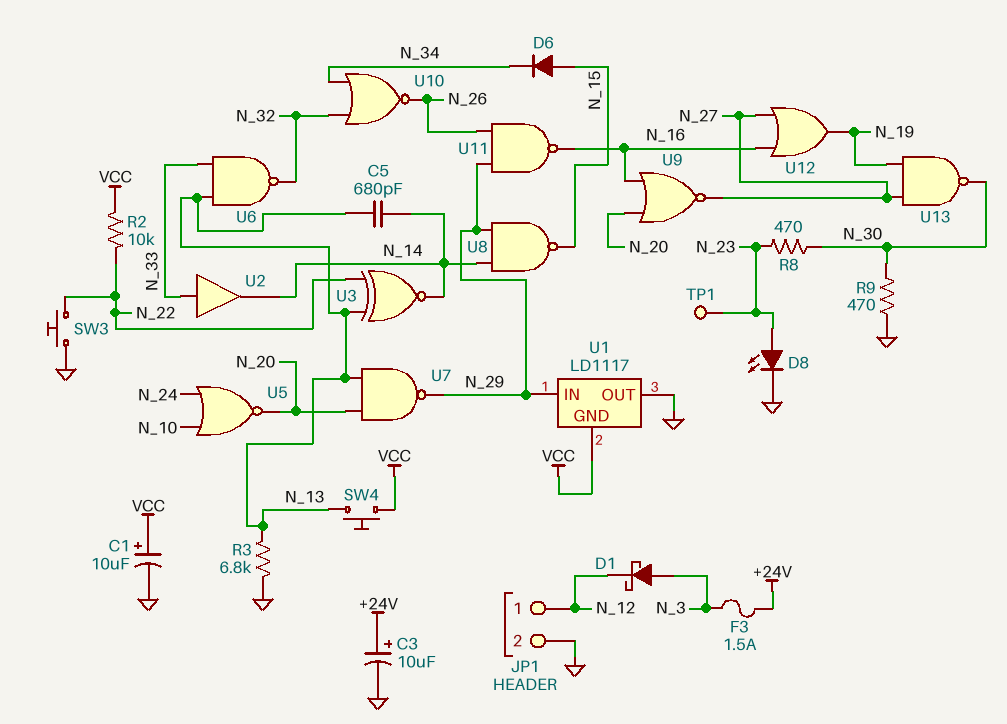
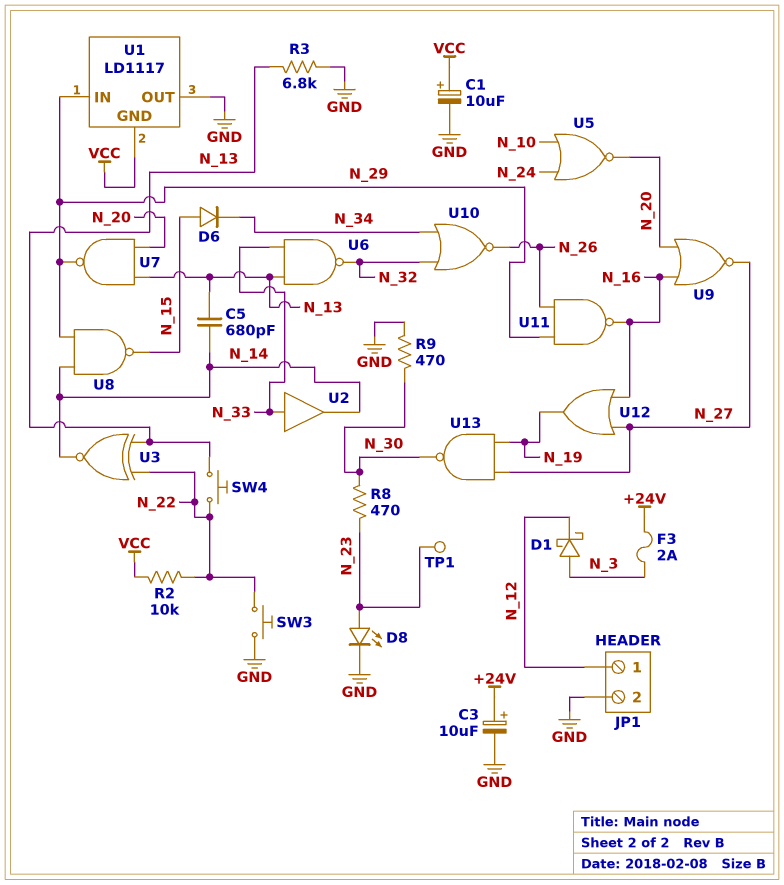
F3: 1.5A (+24V, N_3) -> 2A (+24V, N_3)
SW4: button (N_13, VCC) -> button (N_13, N_22)

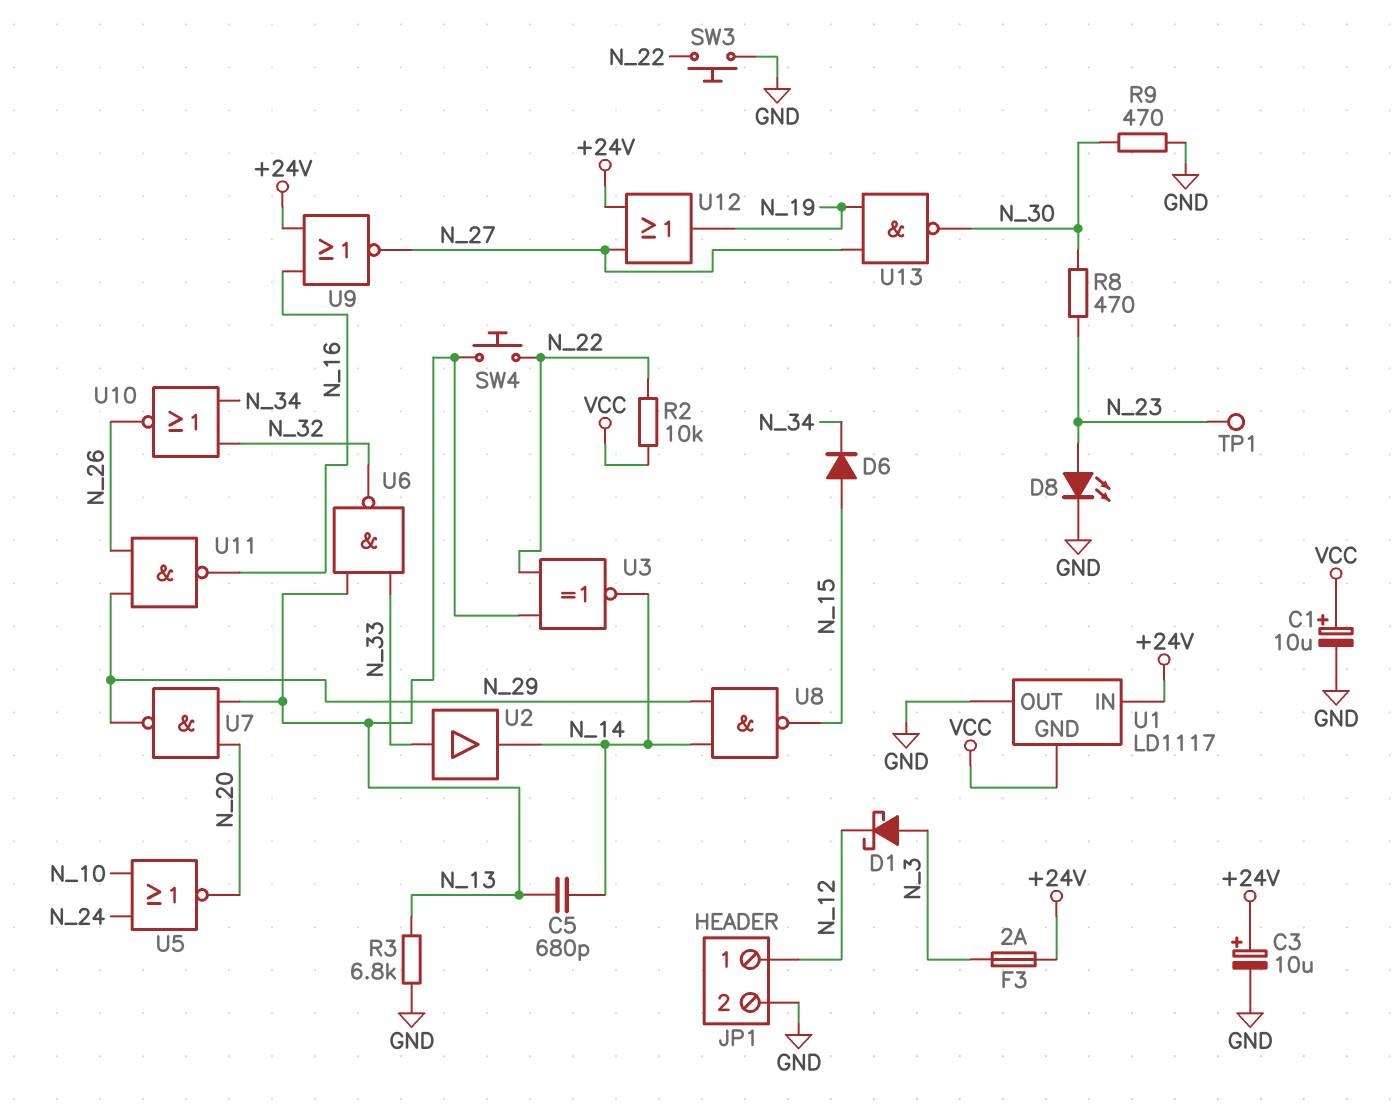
U1 pin IN: N_29 -> +24V
U9: NOR (in N_16, in N_20, out N_27) -> NOR (in +24V, in N_16, out N_27)
U12: OR (in N_16, in N_27, out N_19) -> OR (in +24V, in N_27, out N_19)

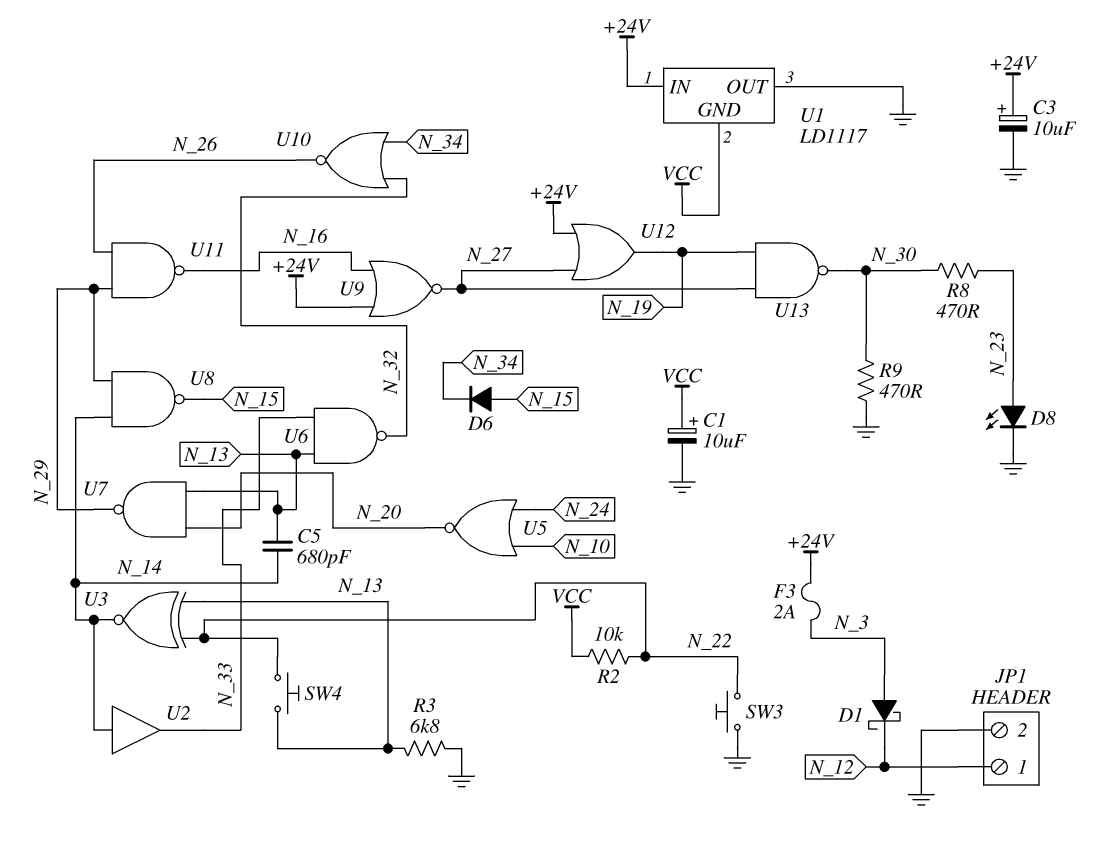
TP1: test point (N_23) -> none
U2: buffer (in N_33, out N_14) -> buffer (in N_14, out N_33)

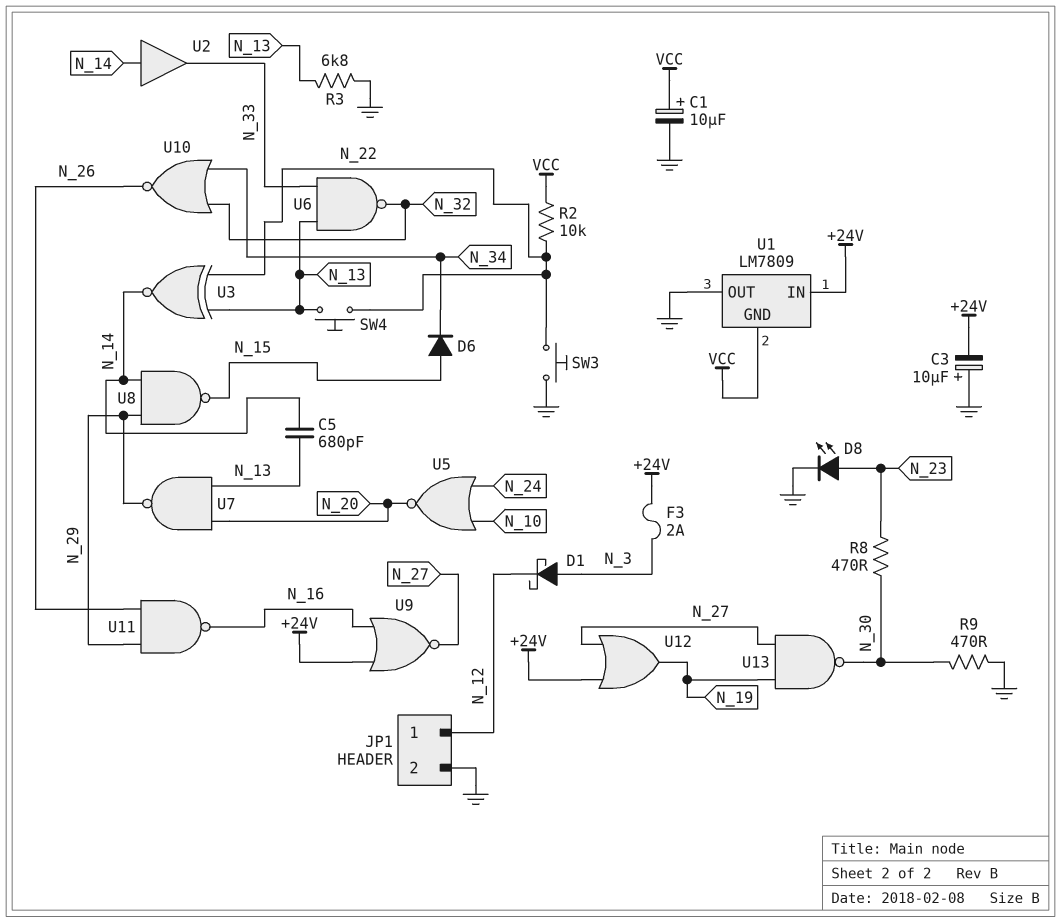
C3: 10uF (plus +24V, minus GND) -> 10uF (plus GND, minus +24V)
U1: LD1117 -> LM7809

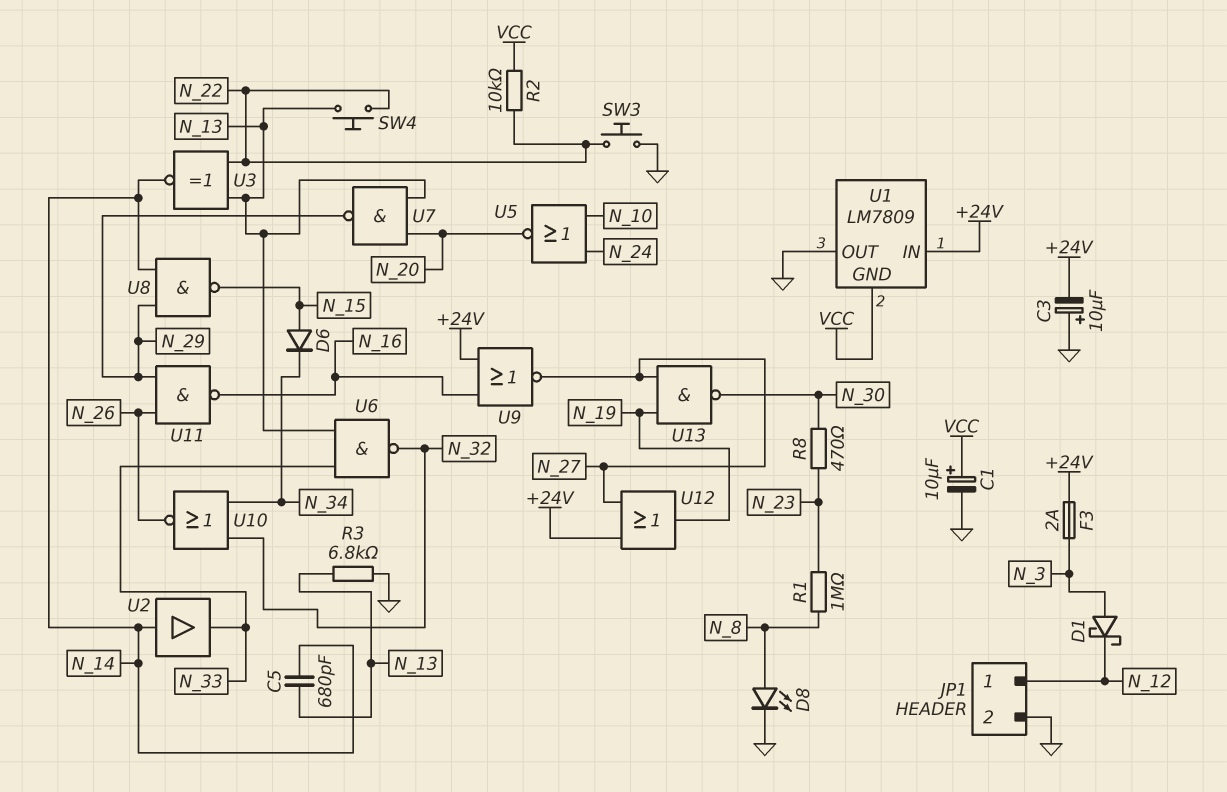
D8: LED (A N_23, K GND) -> LED (A N_8, K GND)
R1: none -> 1M (N_8, N_23)
R9: 470 (GND, N_30) -> none

